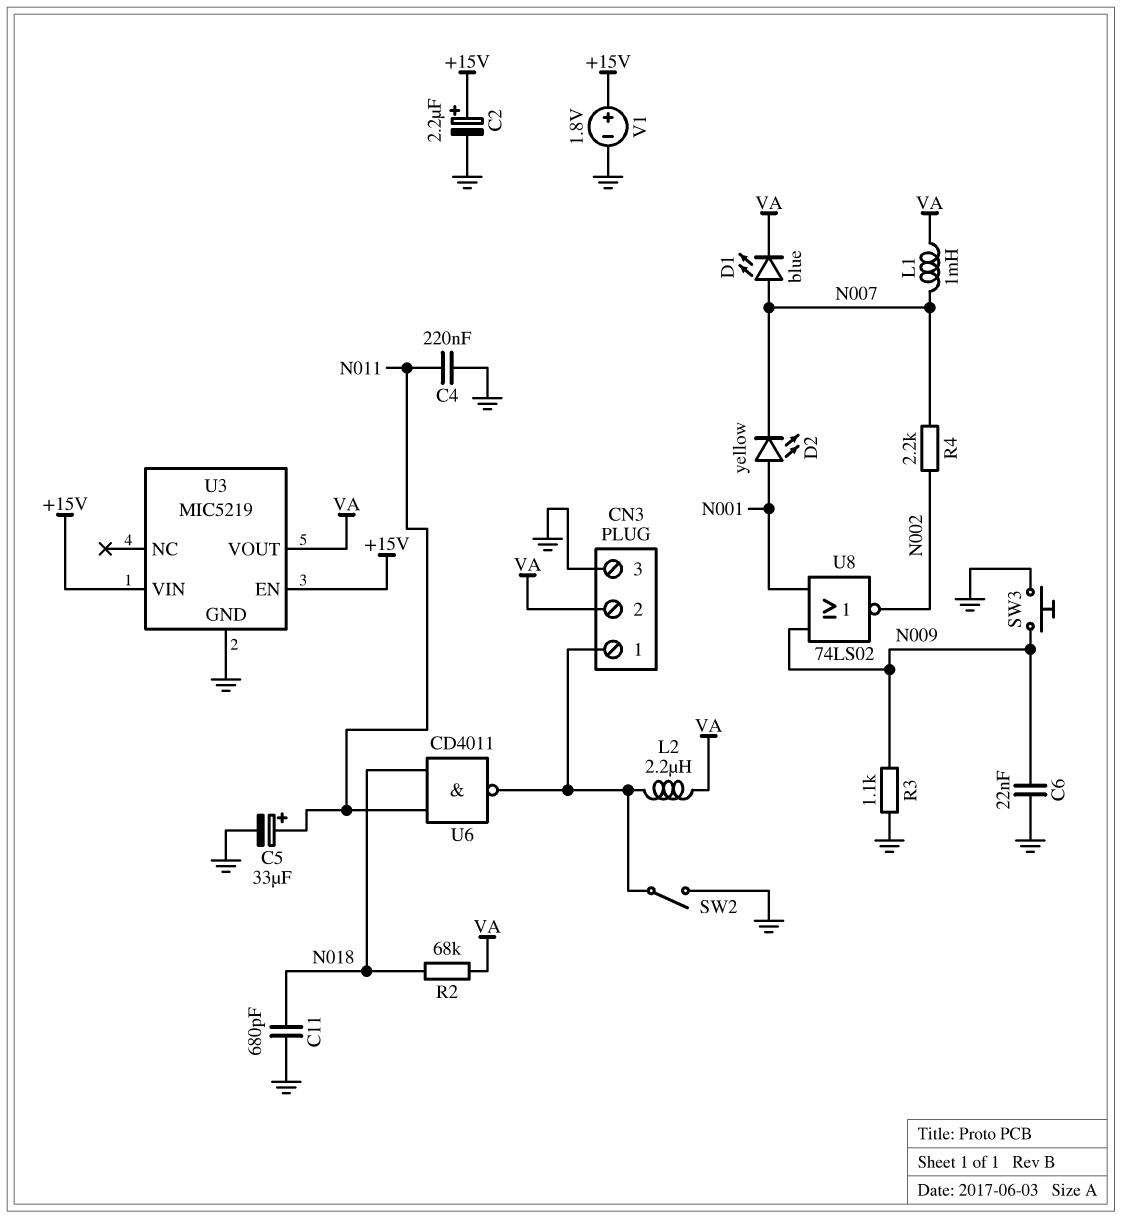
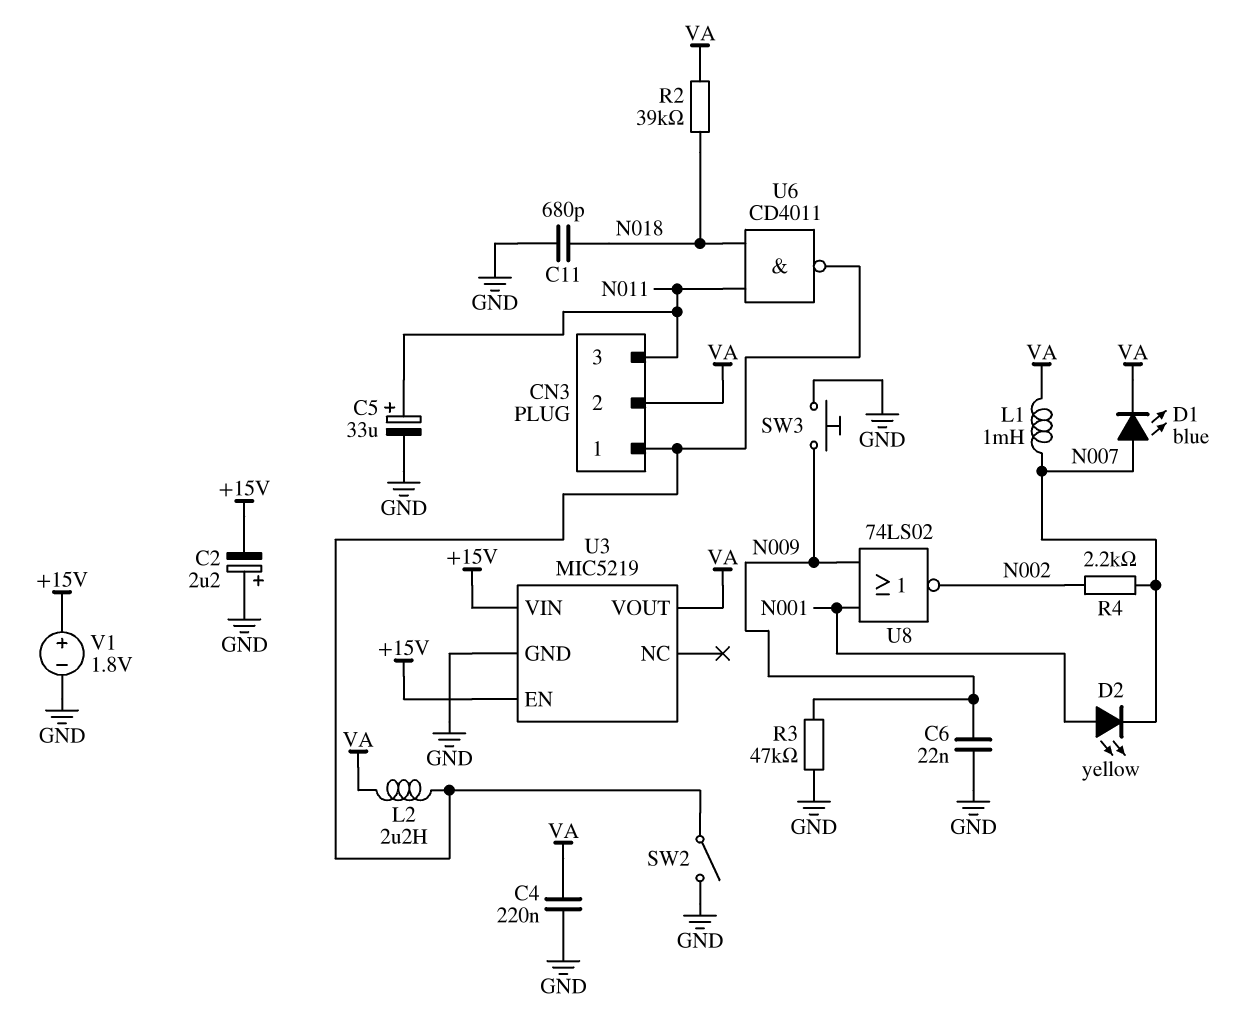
C2: 2.2uF (plus +15V, minus GND) -> 2.2uF (plus GND, minus +15V)
C4: 220nF (GND, N011) -> 220nF (GND, VA)
CN3 pin 3: GND -> N011
R2: 68k (N018, VA) -> 39k (N018, VA)
R3: 1.1k (GND, N009) -> 47k (GND, N009)

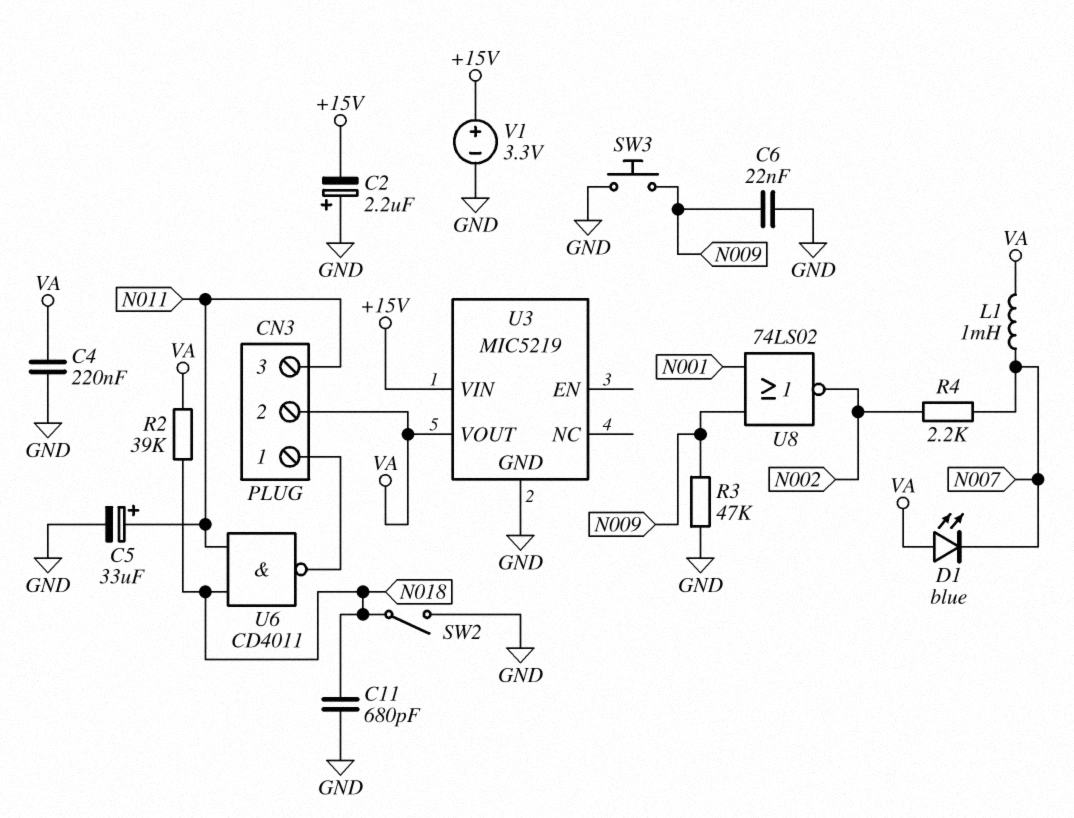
D1: LED blue (A N007, K VA) -> LED blue (A VA, K N007)
D2: LED yellow (A N001, K N007) -> none
L2: 2.2uH (CN3/1, VA) -> none
SW2: switch (CN3/1, GND) -> switch (GND, N018)
U3 pin EN: +15V -> none
V1: 1.8V (plus +15V, minus GND) -> 3.3V (plus +15V, minus GND)

